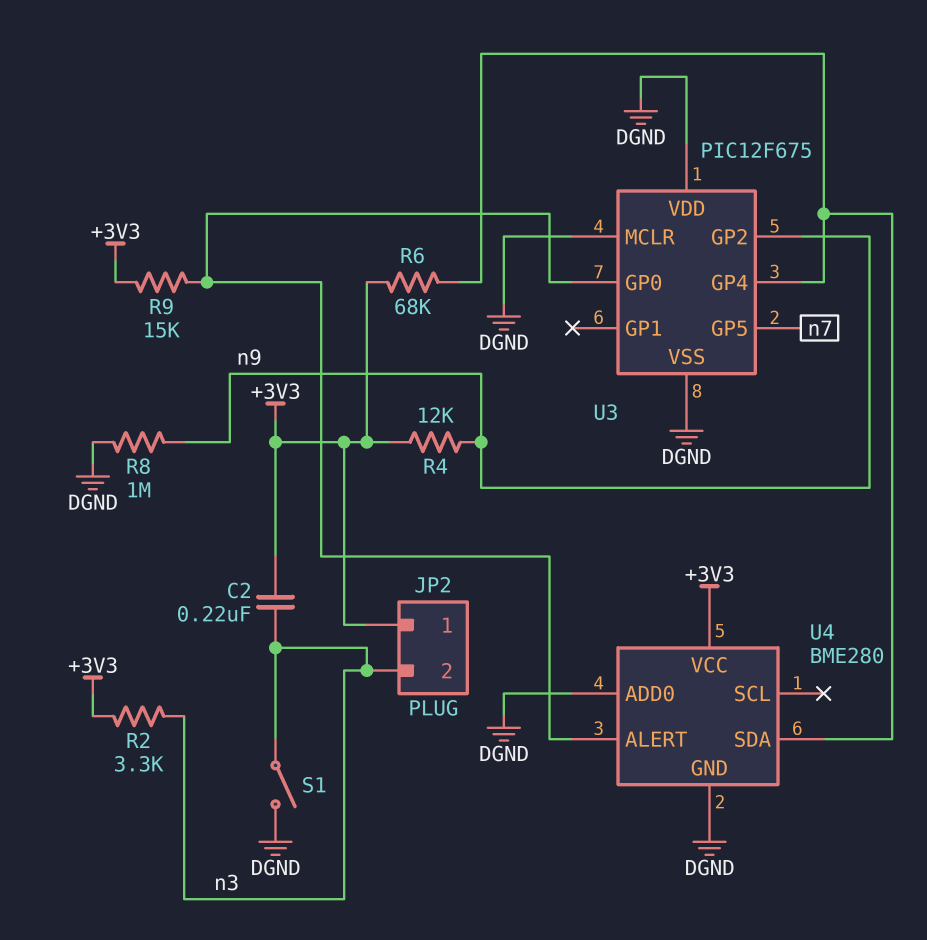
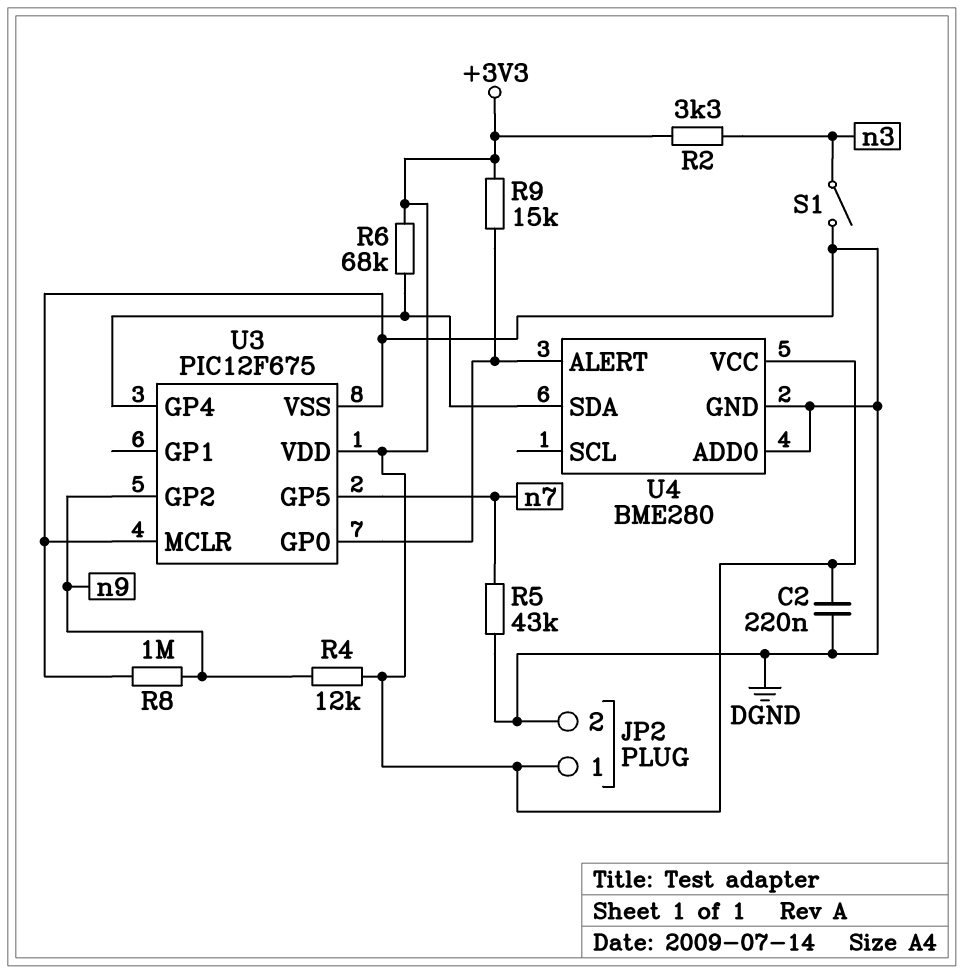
C2: 220nF (+3V3, n3) -> 220nF (+3V3, DGND)
JP2 pin 2: n3 -> DGND
R5: none -> 43k (DGND, n7)
U3 pin VDD: DGND -> +3V3

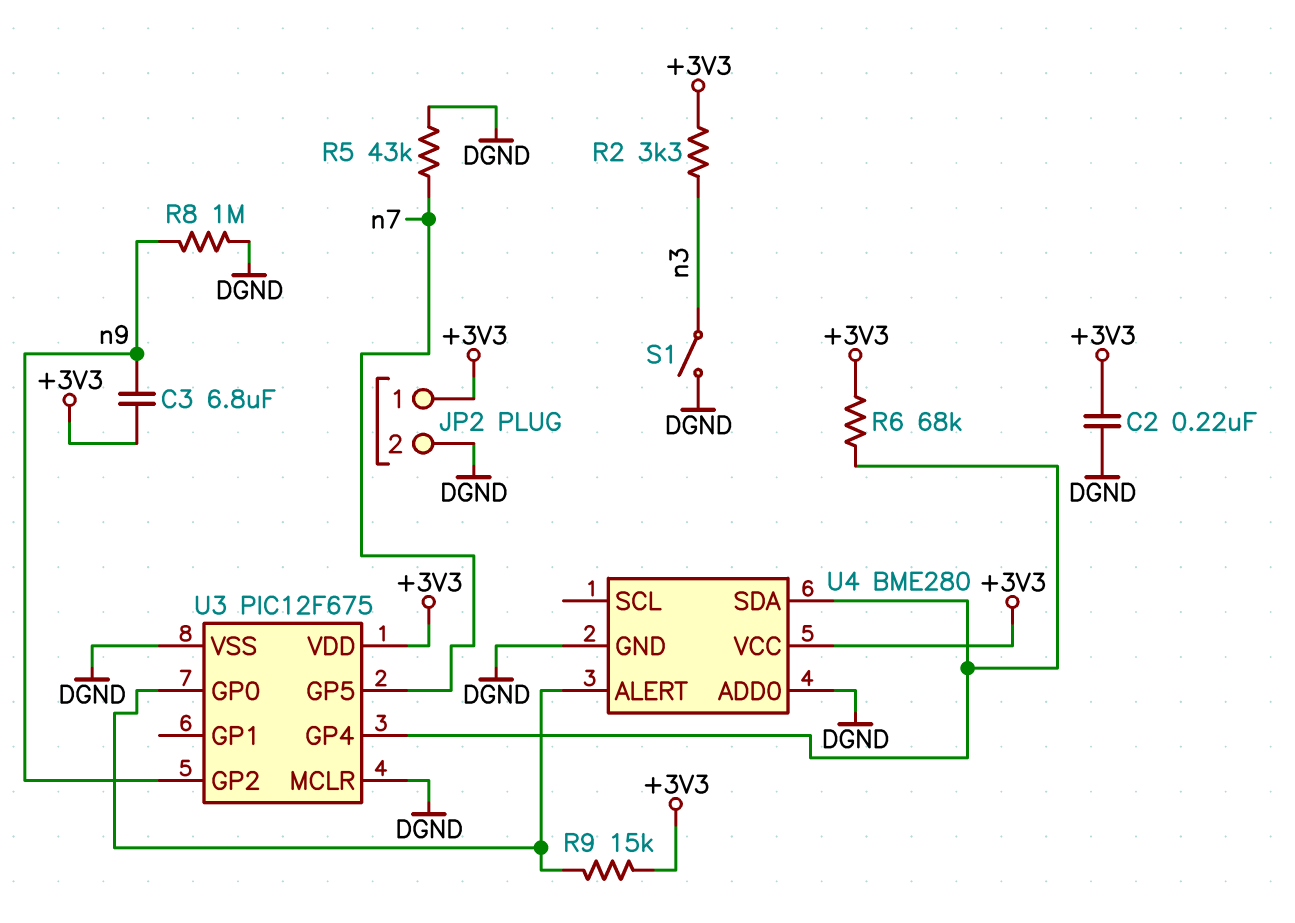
C3: none -> 6.8uF (+3V3, n9)
R4: 12k (+3V3, n9) -> none

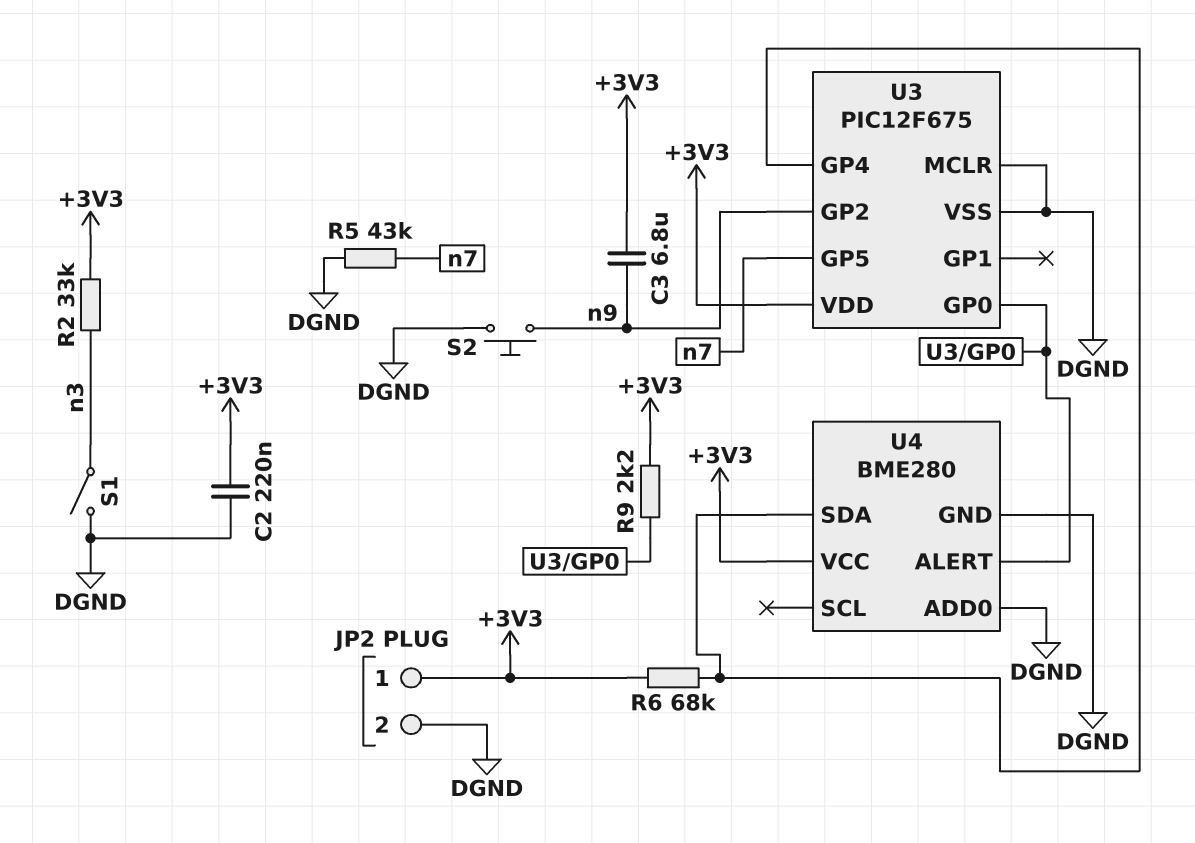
R2: 3.3k (+3V3, n3) -> 33k (+3V3, n3)
R8: 1M (DGND, n9) -> none
R9: 15k (+3V3, U3/GP0) -> 2.2k (+3V3, U3/GP0)
S2: none -> button (DGND, n9)

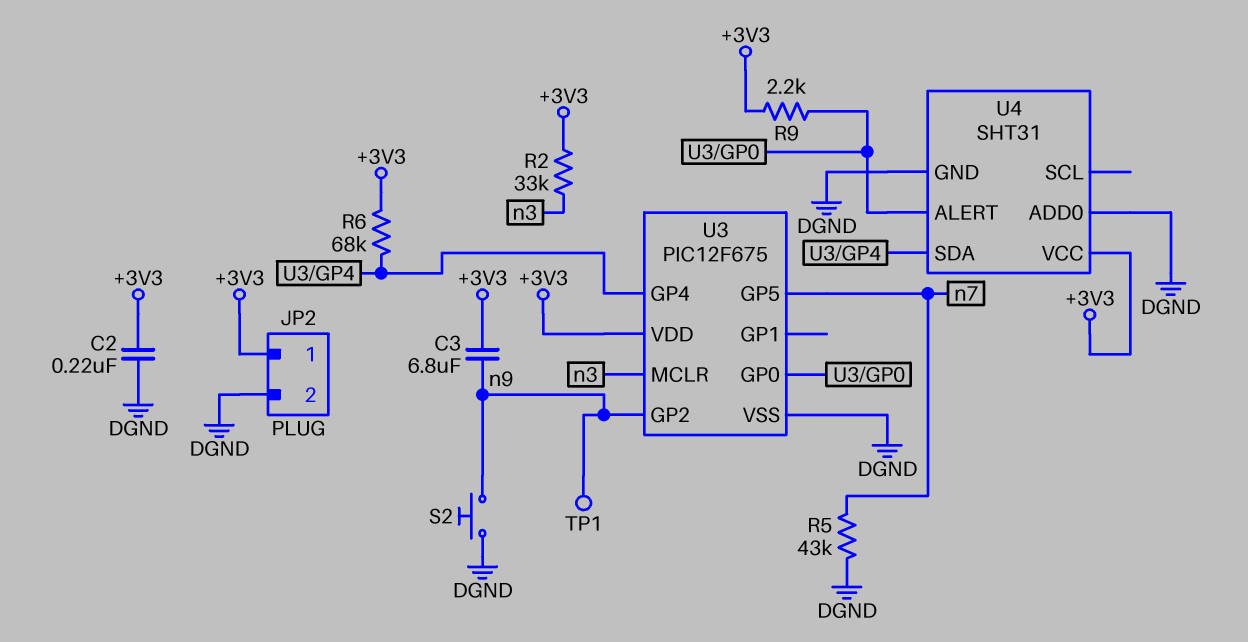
S1: switch (DGND, n3) -> none
TP1: none -> test point (n9)
U3 pin MCLR: DGND -> n3
U4: BME280 -> SHT31

